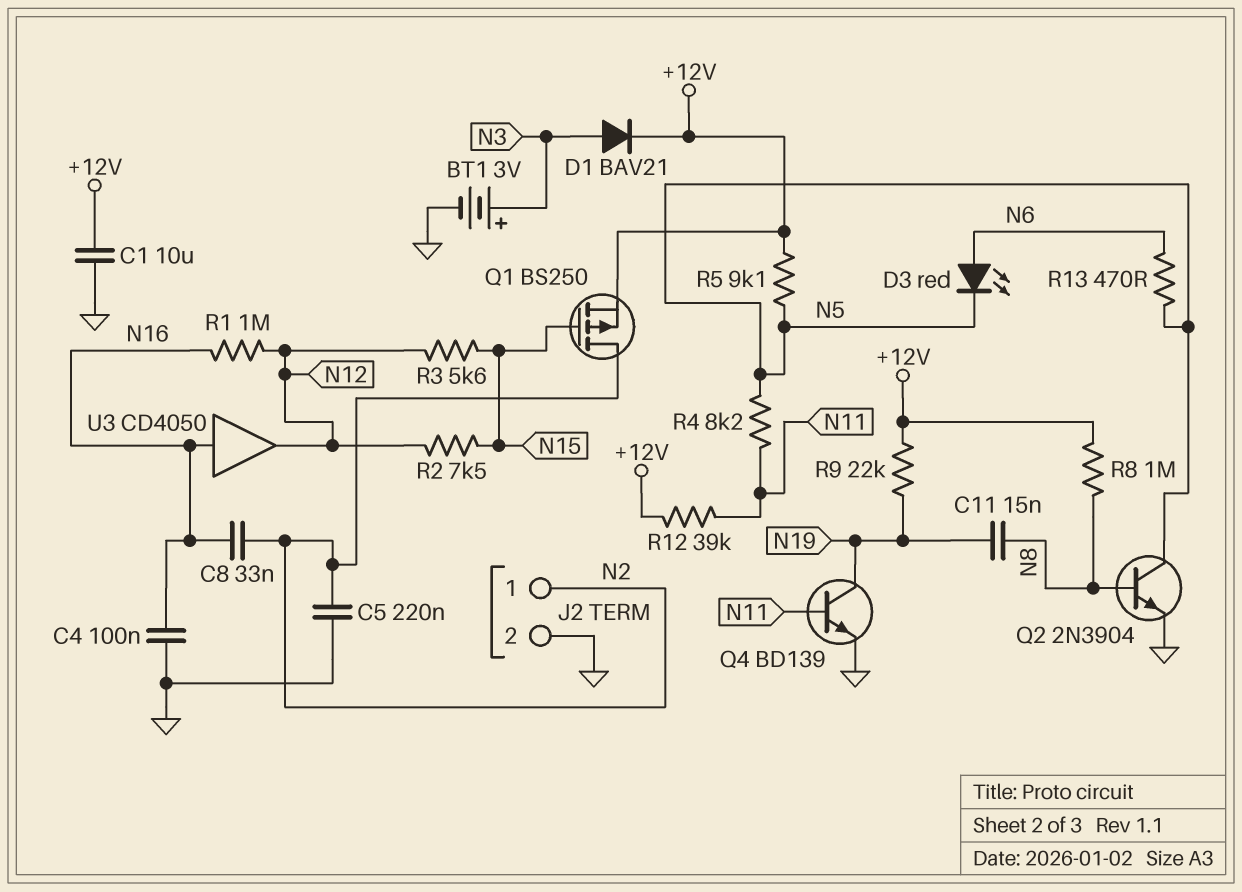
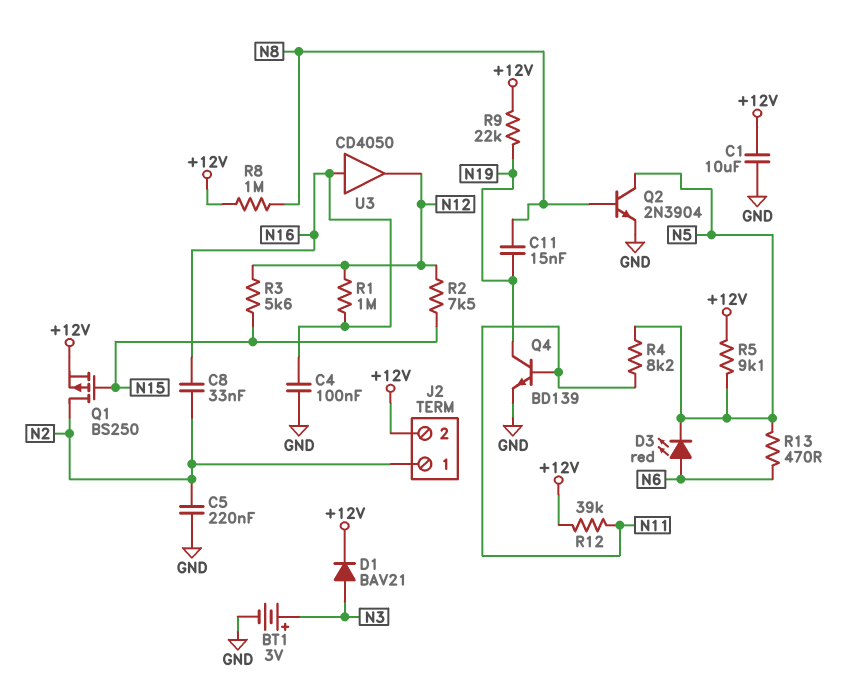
J2 pin 2: GND -> +12V

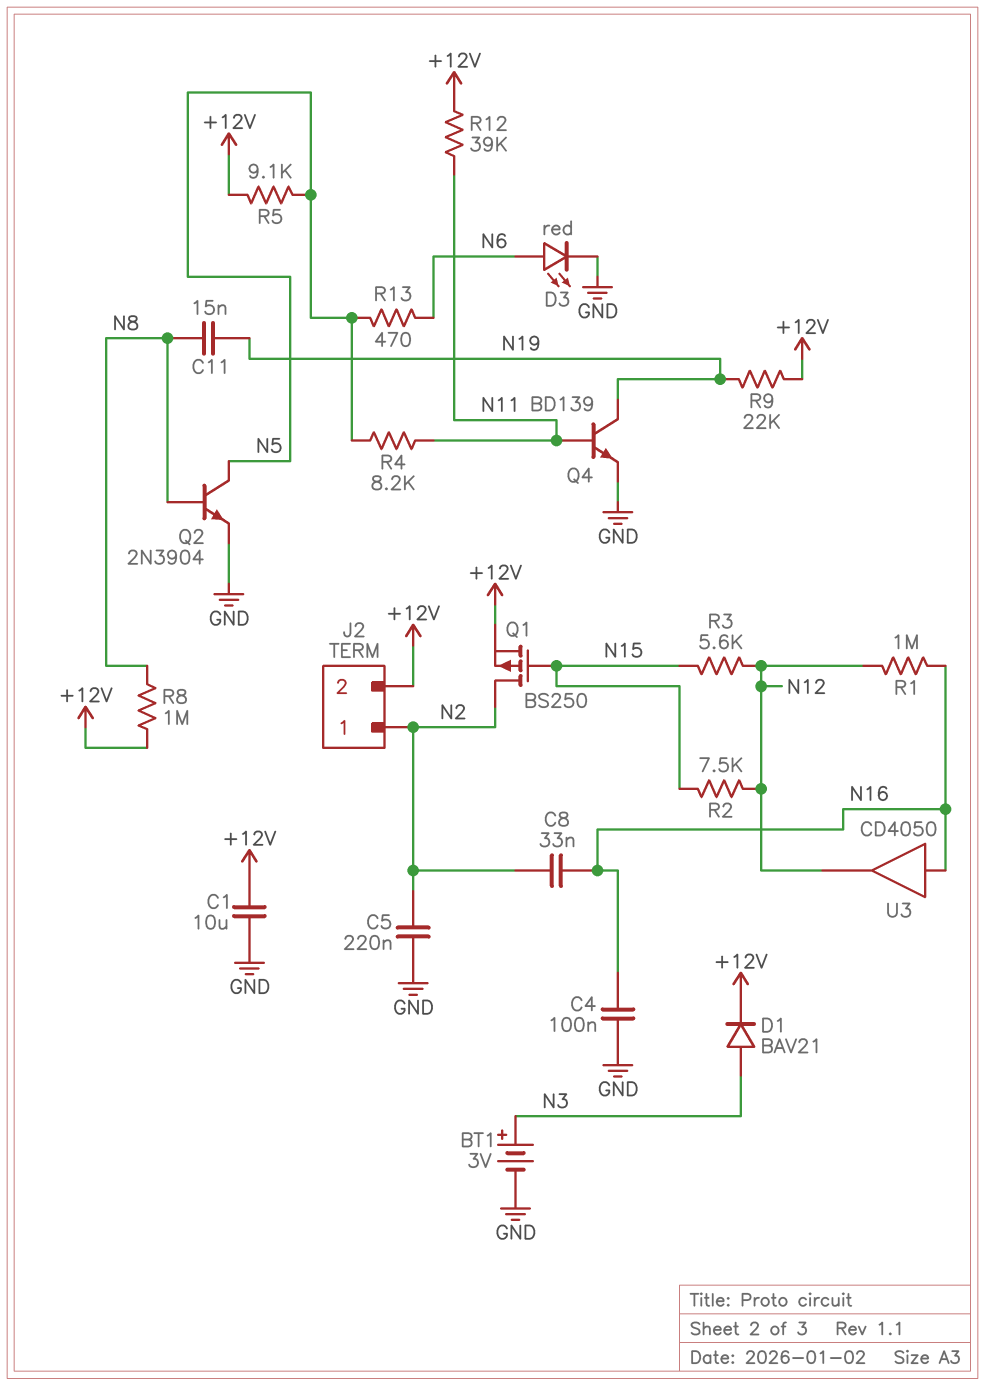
D3: LED red (A N6, K N5) -> LED red (A N6, K GND)

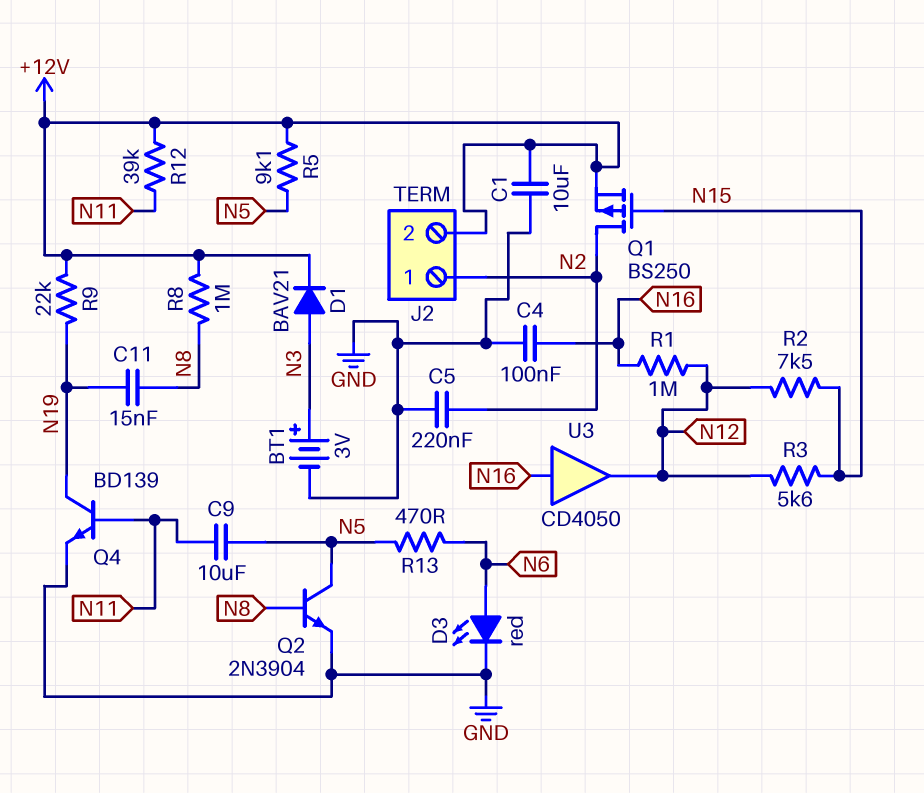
C8: 33nF (N2, N16) -> none
C9: none -> 10uF (N5, N11)
R4: 8.2k (N5, N11) -> none

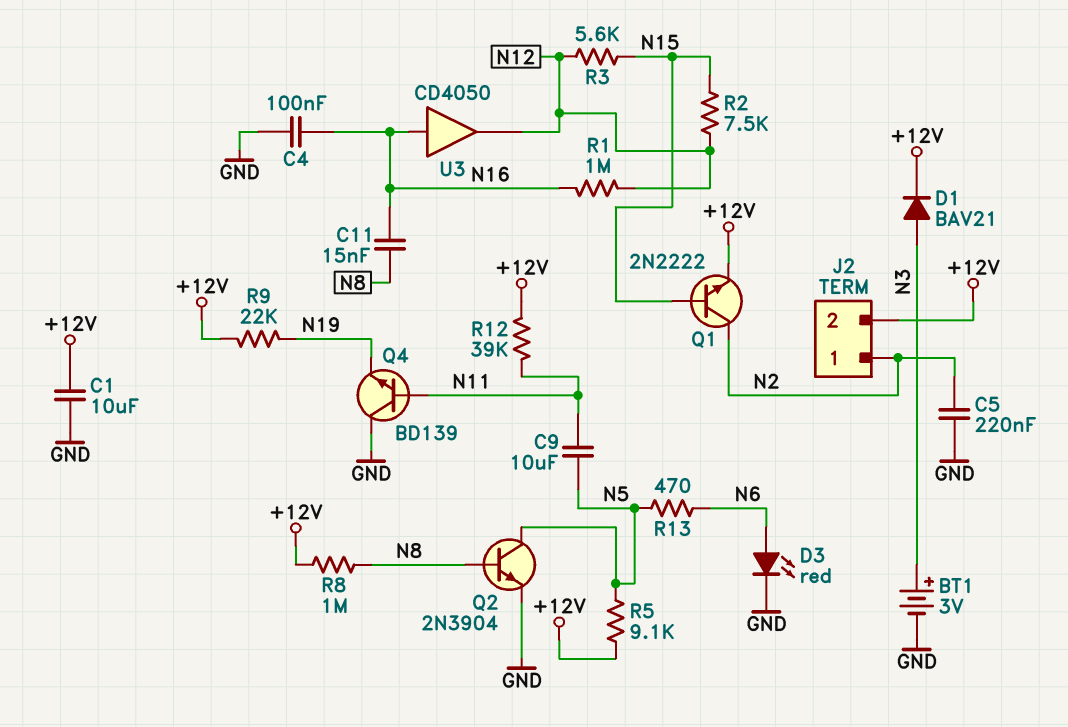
C11: 15nF (N8, N19) -> 15nF (N8, N16)
Q1: PMOS BS250 (G N15, D N2, S +12V) -> NPN 2N2222 (B N15, C N2, E +12V)
Q4: NPN BD139 (B N11, C N19, E GND) -> NPN BD139 (B N11, C GND, E N19)

